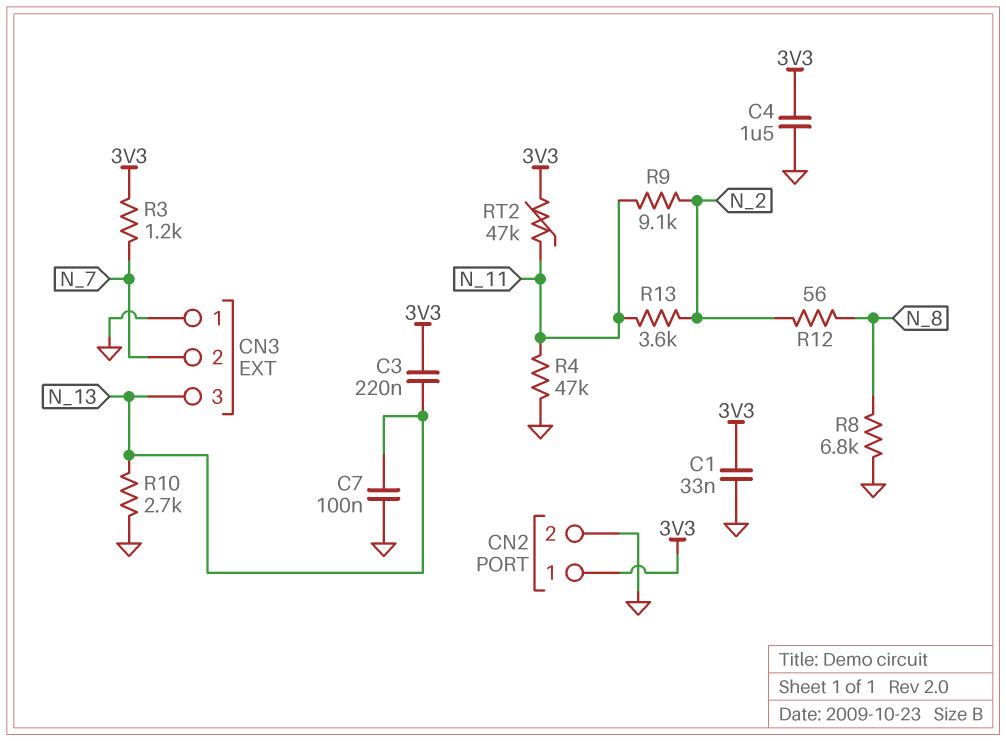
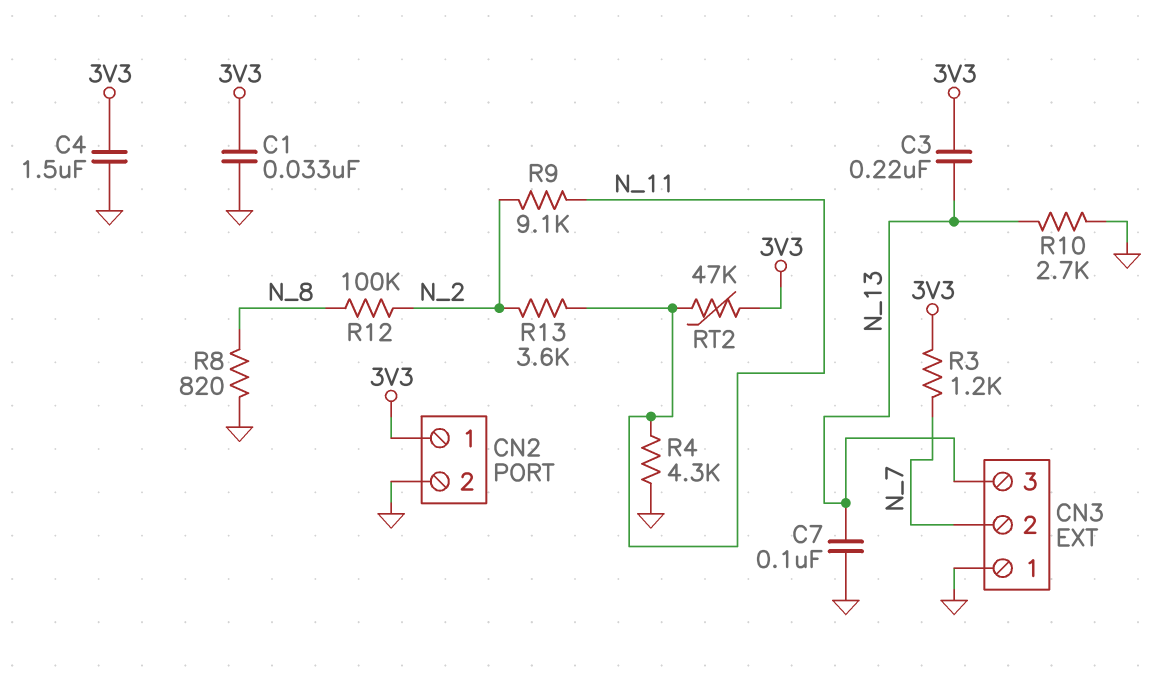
R4: 47k (GND, N_11) -> 4.3k (GND, N_11)
R8: 6.8k (GND, N_8) -> 820 (GND, N_8)
R12: 56 (N_2, N_8) -> 100k (N_2, N_8)

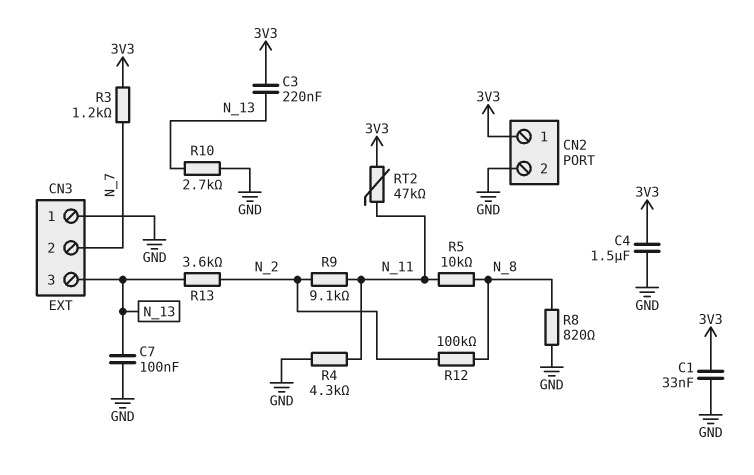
R5: none -> 10k (N_8, N_11)
R13: 3.6k (N_2, N_11) -> 3.6k (N_2, N_13)

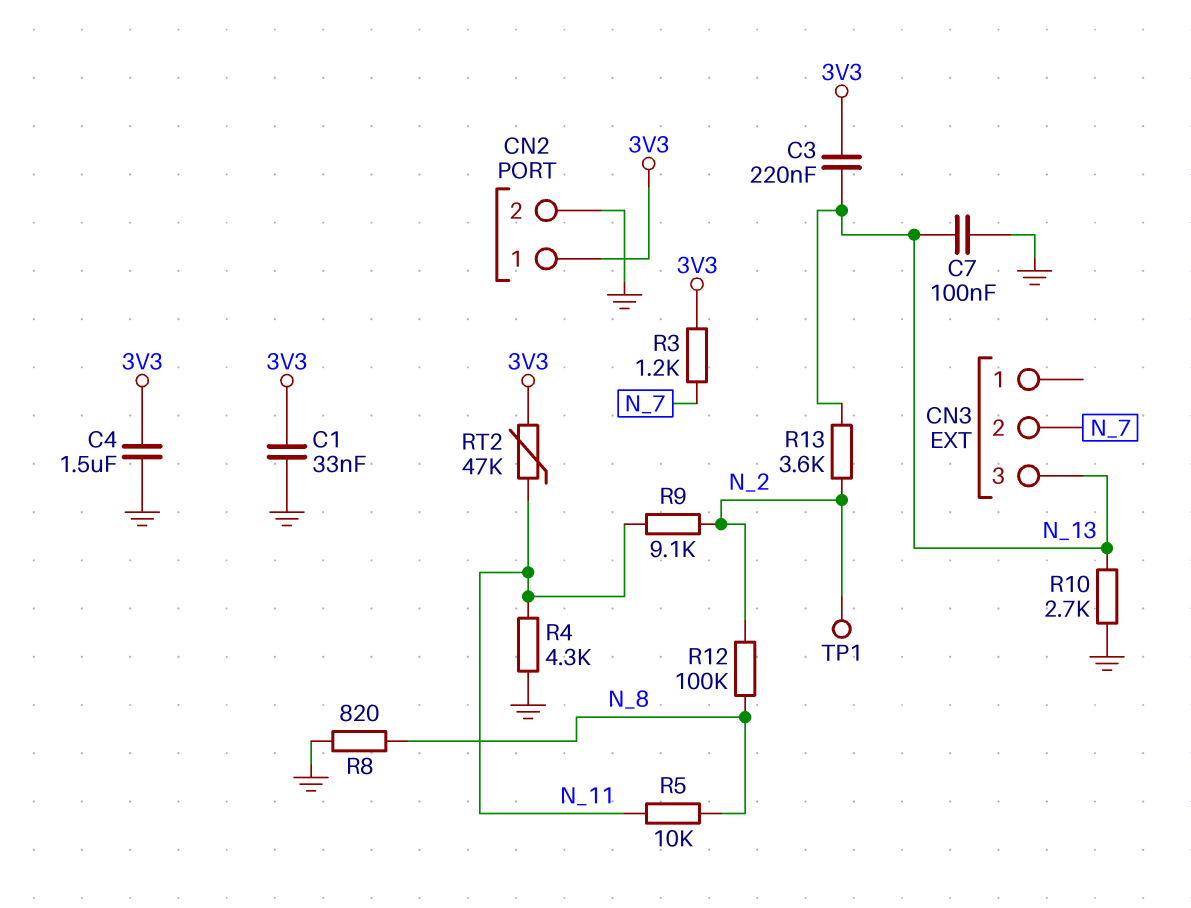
CN3 pin 1: GND -> none
TP1: none -> test point (N_2)

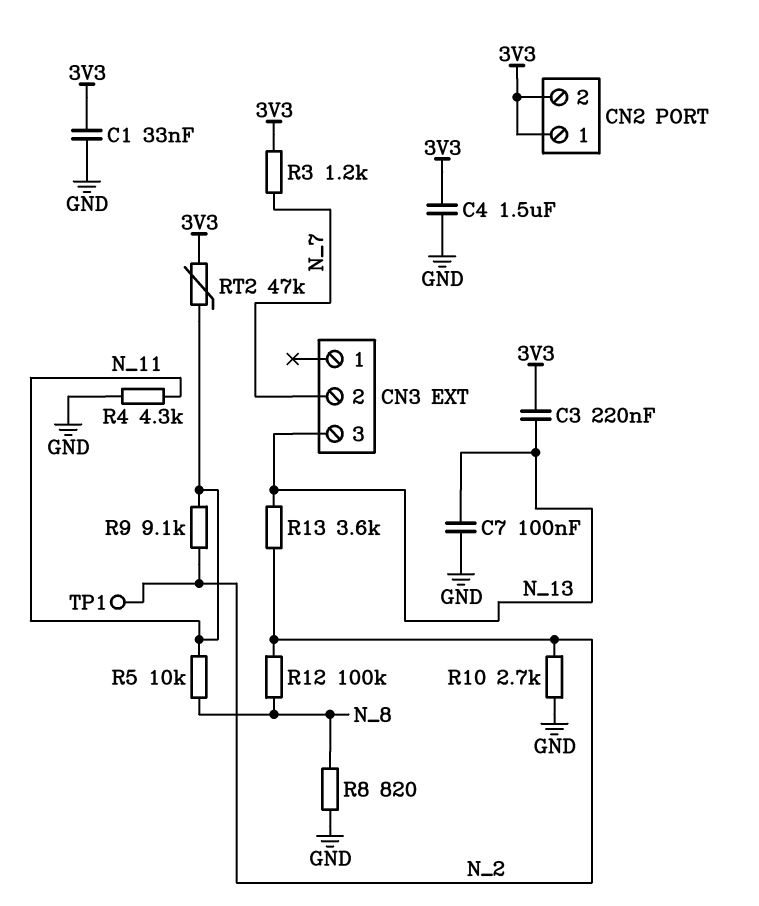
CN2 pin 2: GND -> 3V3
R10: 2.7k (GND, N_13) -> 2.7k (GND, N_2)

